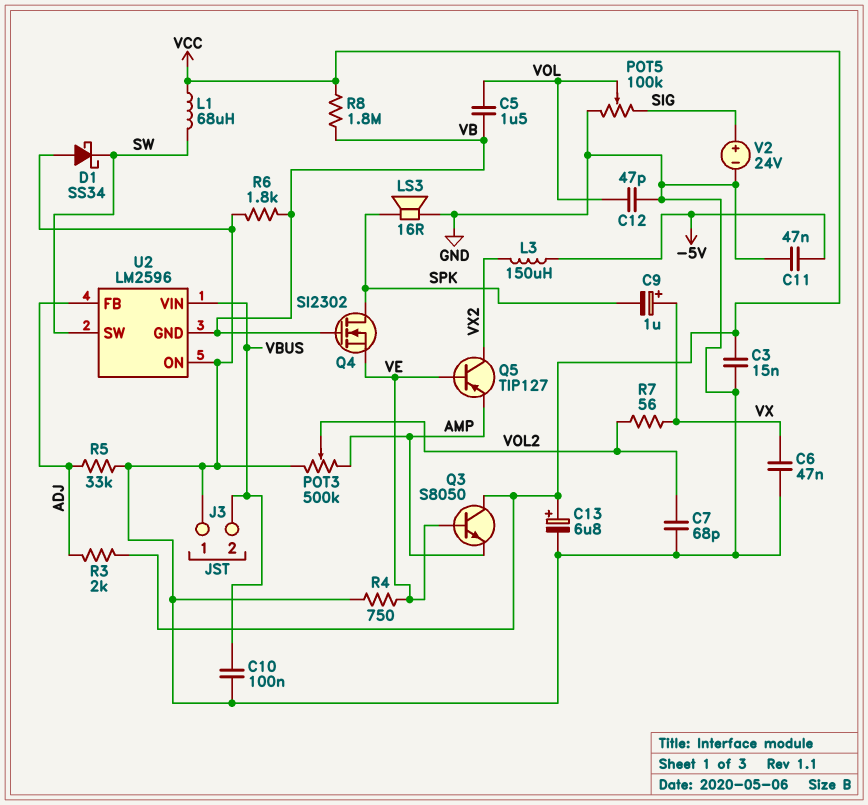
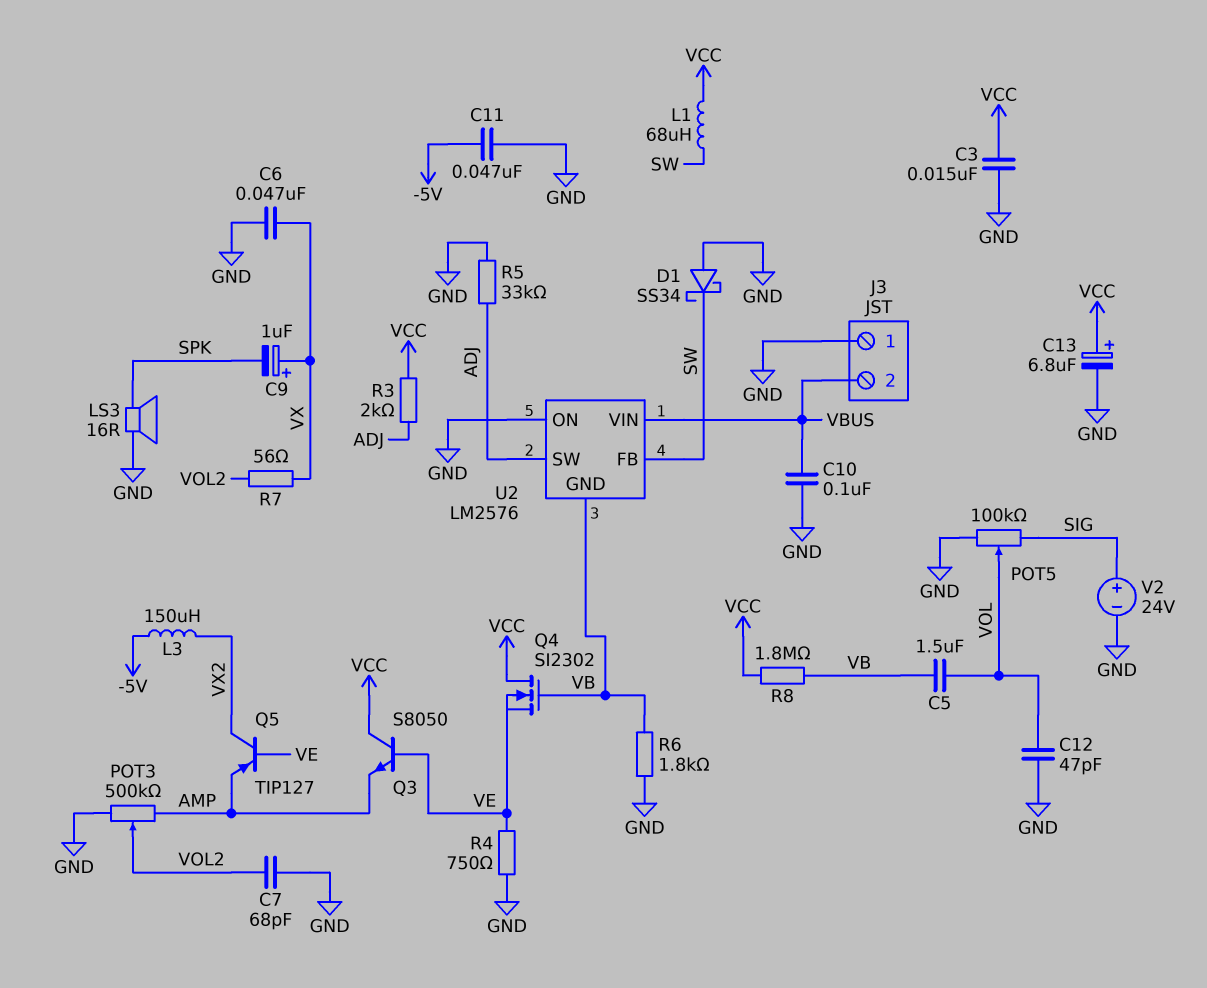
Q4: NMOS SI2302 (G VB, D SPK, S VE) -> NMOS SI2302 (G VB, D VCC, S VE)
U2: LM2596 -> LM2576
U2 pin FB: ADJ -> SW
U2 pin SW: SW -> ADJ

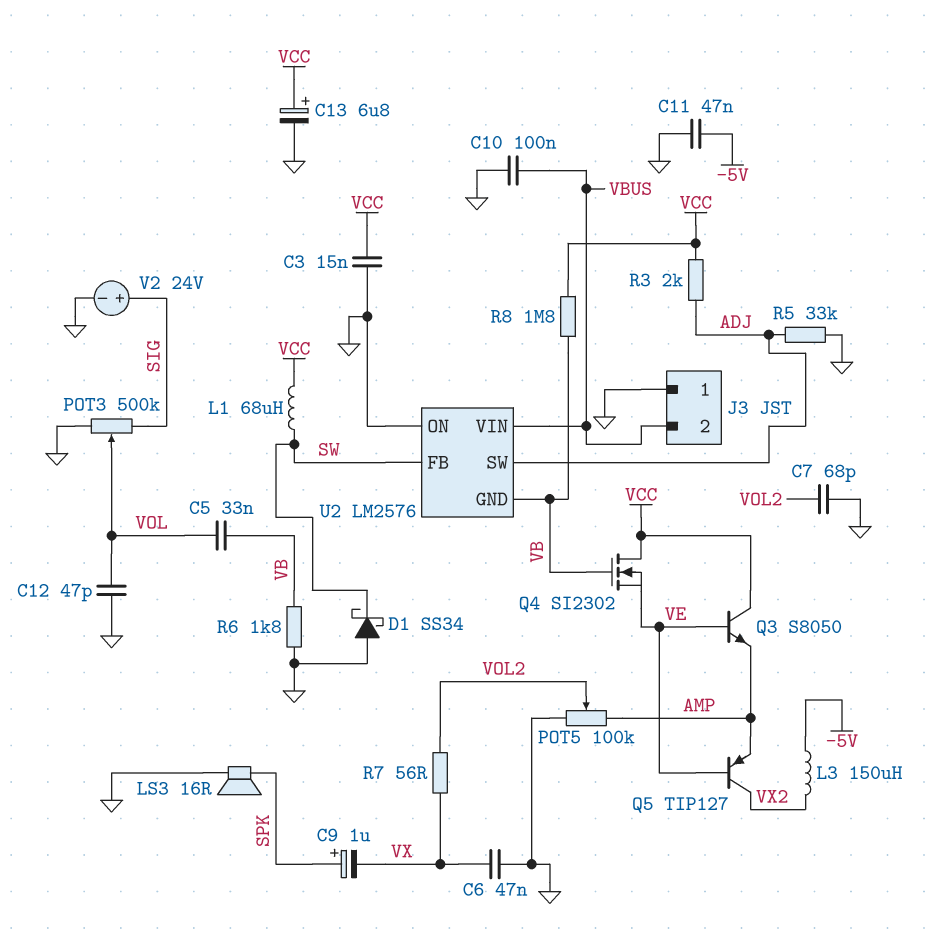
C5: 1.5uF (VB, VOL) -> 33nF (VB, VOL)
C9: 1uF (plus VX, minus SPK) -> 1uF (plus SPK, minus VX)
POT3: 500k (AMP, GND, wiper VOL2) -> 500k (GND, SIG, wiper VOL)
POT5: 100k (GND, SIG, wiper VOL) -> 100k (AMP, GND, wiper VOL2)
R4: 750 (GND, VE) -> none

